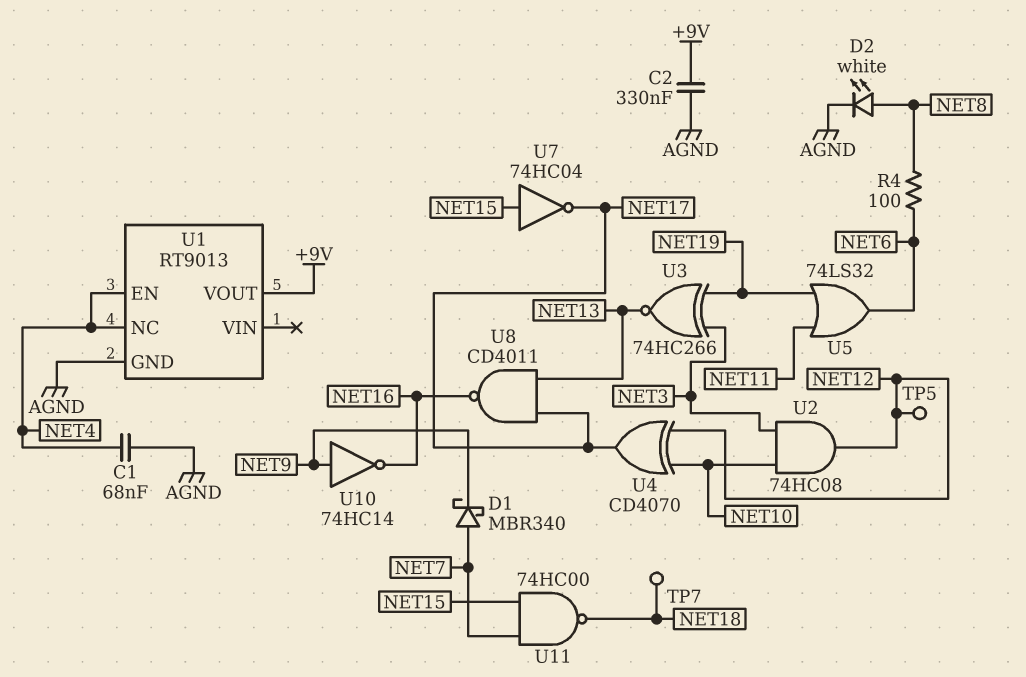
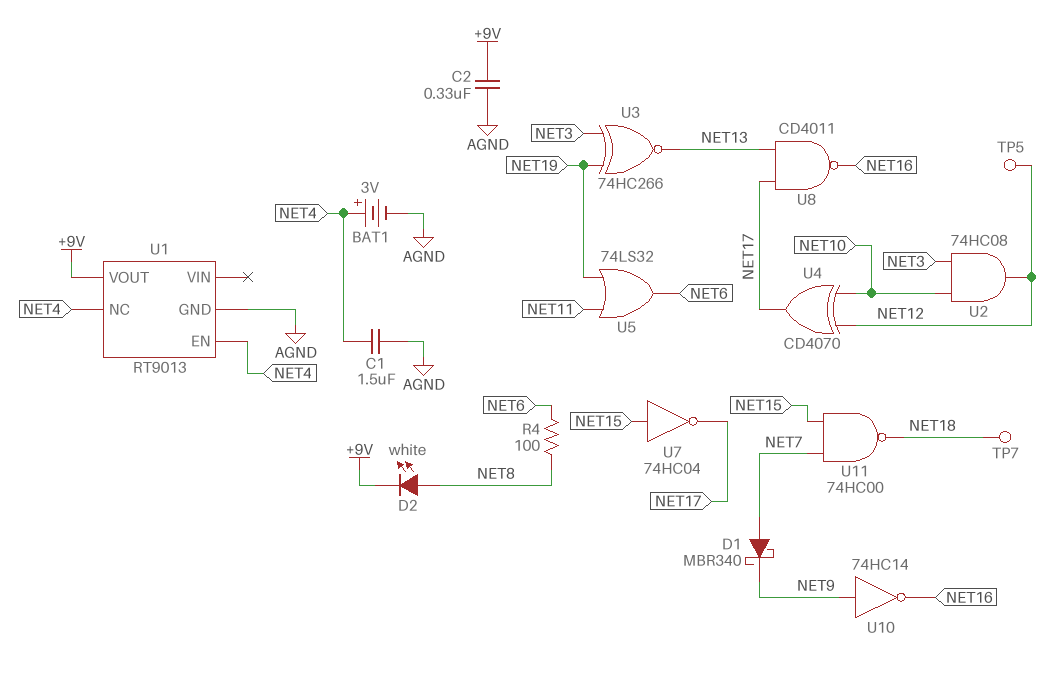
BAT1: none -> 3V (plus NET4, minus AGND)
C1: 68nF (AGND, NET4) -> 1.5uF (AGND, NET4)
D2: LED white (A NET8, K AGND) -> LED white (A NET8, K +9V)

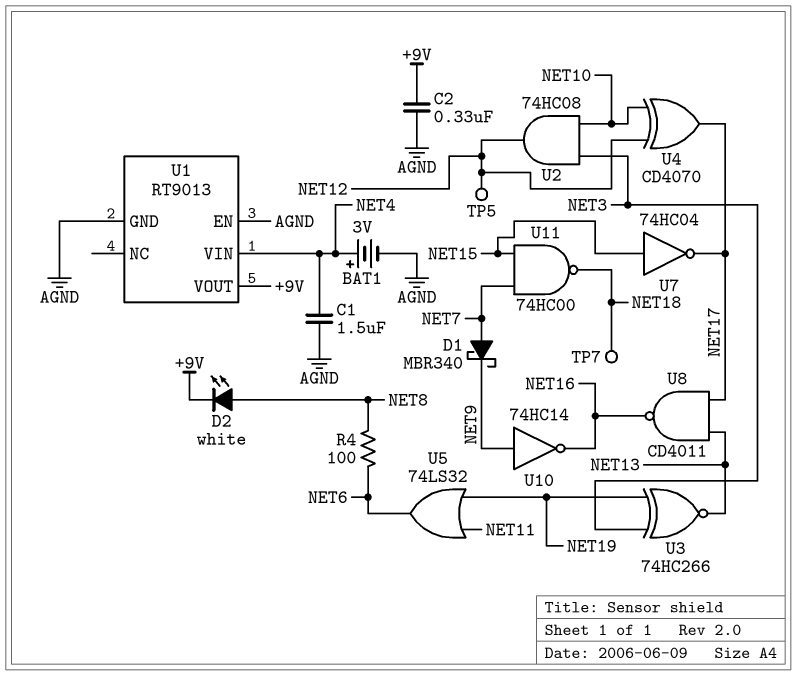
U1 pin EN: NET4 -> AGND
U1 pin NC: NET4 -> none
U1 pin VIN: none -> NET4

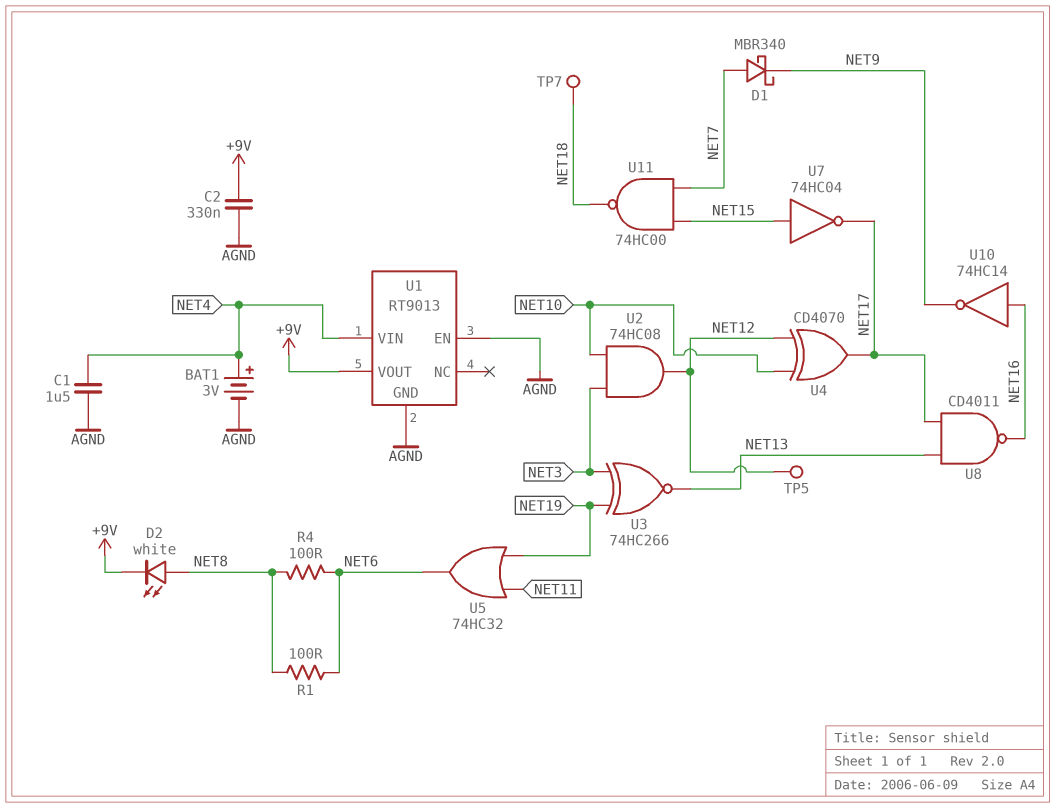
R1: none -> 100 (NET6, NET8)
U5: OR 74LS32 (in NET11, in NET19, out NET6) -> OR 74HC32 (in NET11, in NET19, out NET6)
U10: NOT 74HC14 (in NET9, out NET16) -> NOT 74HC14 (in NET16, out NET9)

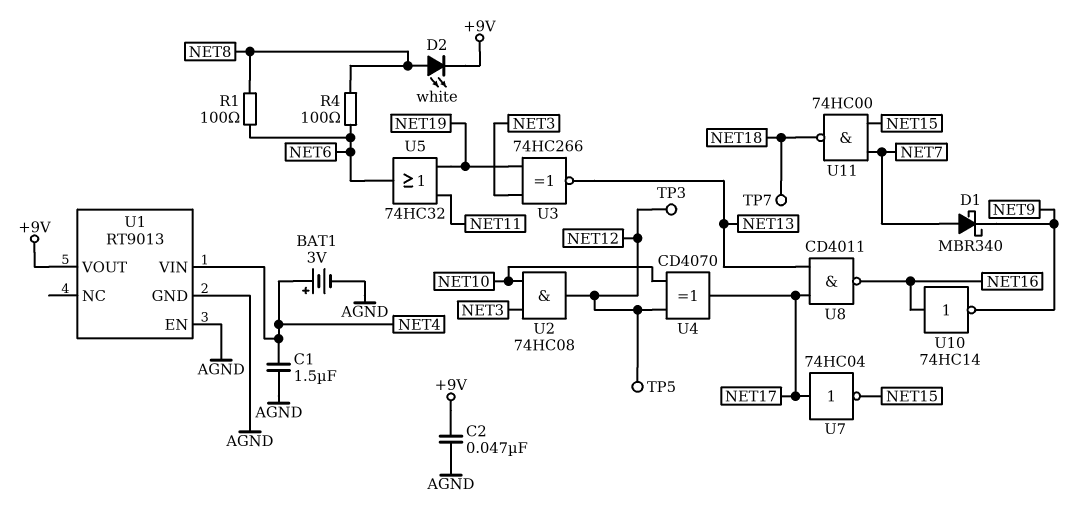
C2: 330nF (+9V, AGND) -> 47nF (+9V, AGND)
TP3: none -> test point (NET12)
U7: NOT 74HC04 (in NET15, out NET17) -> NOT 74HC04 (in NET17, out NET15)

